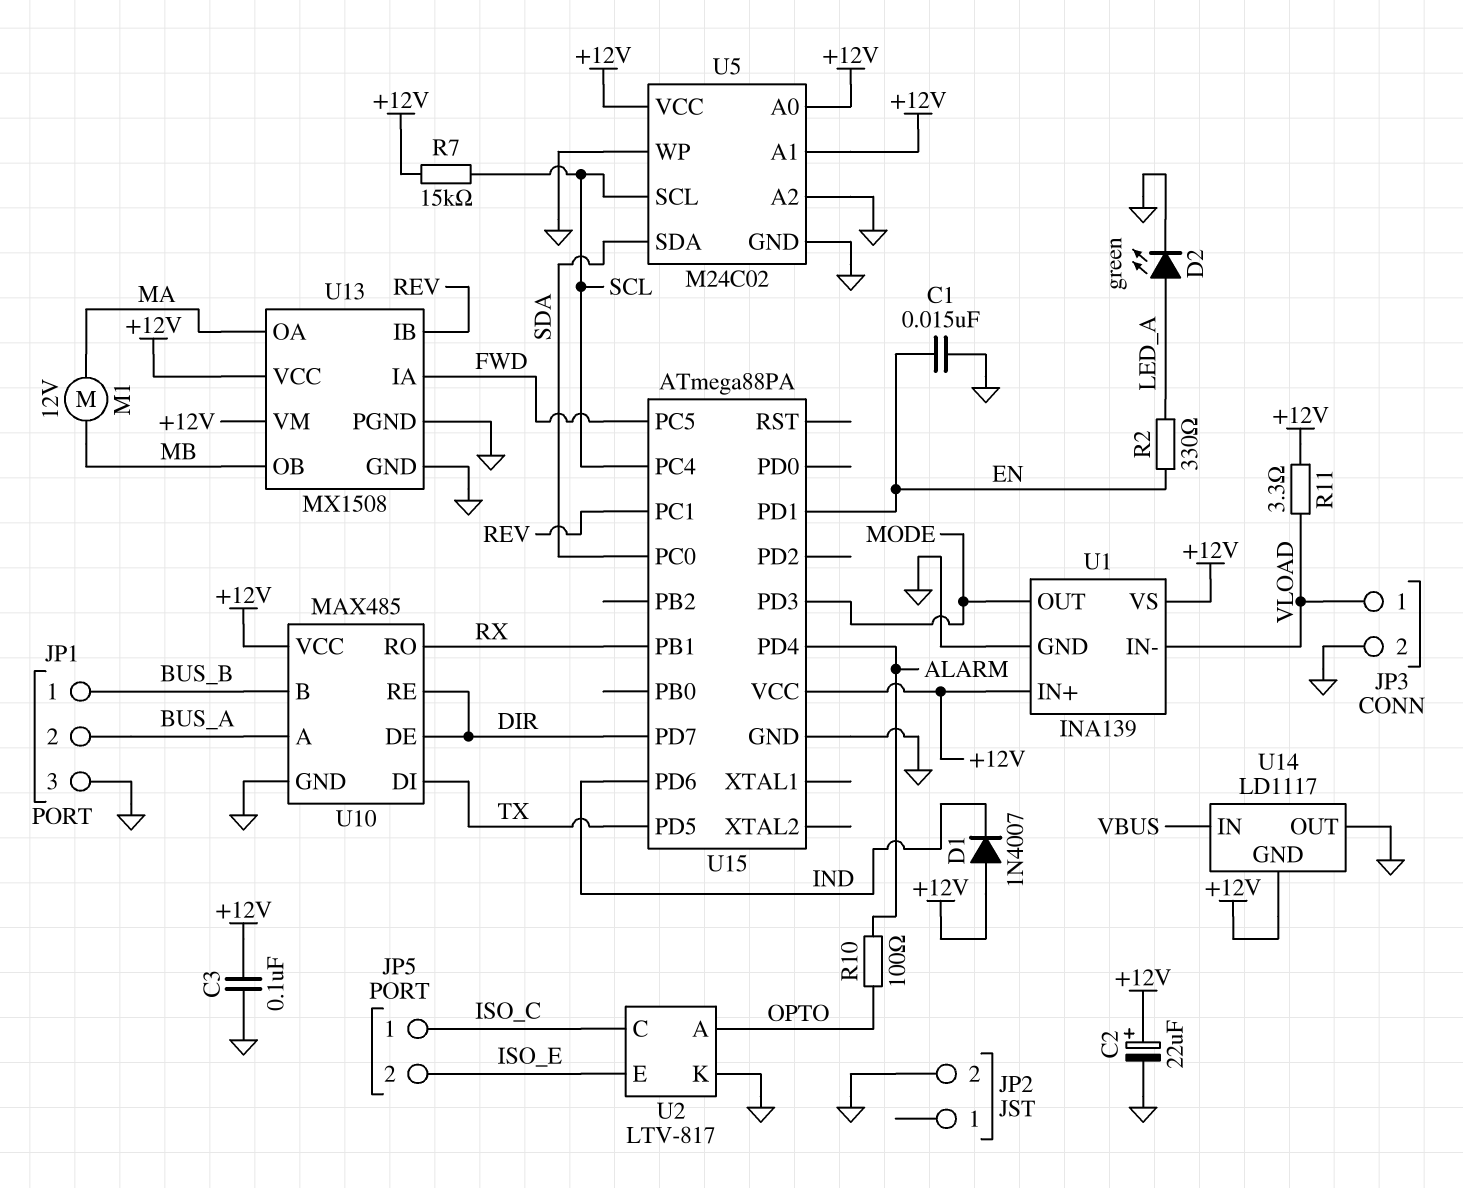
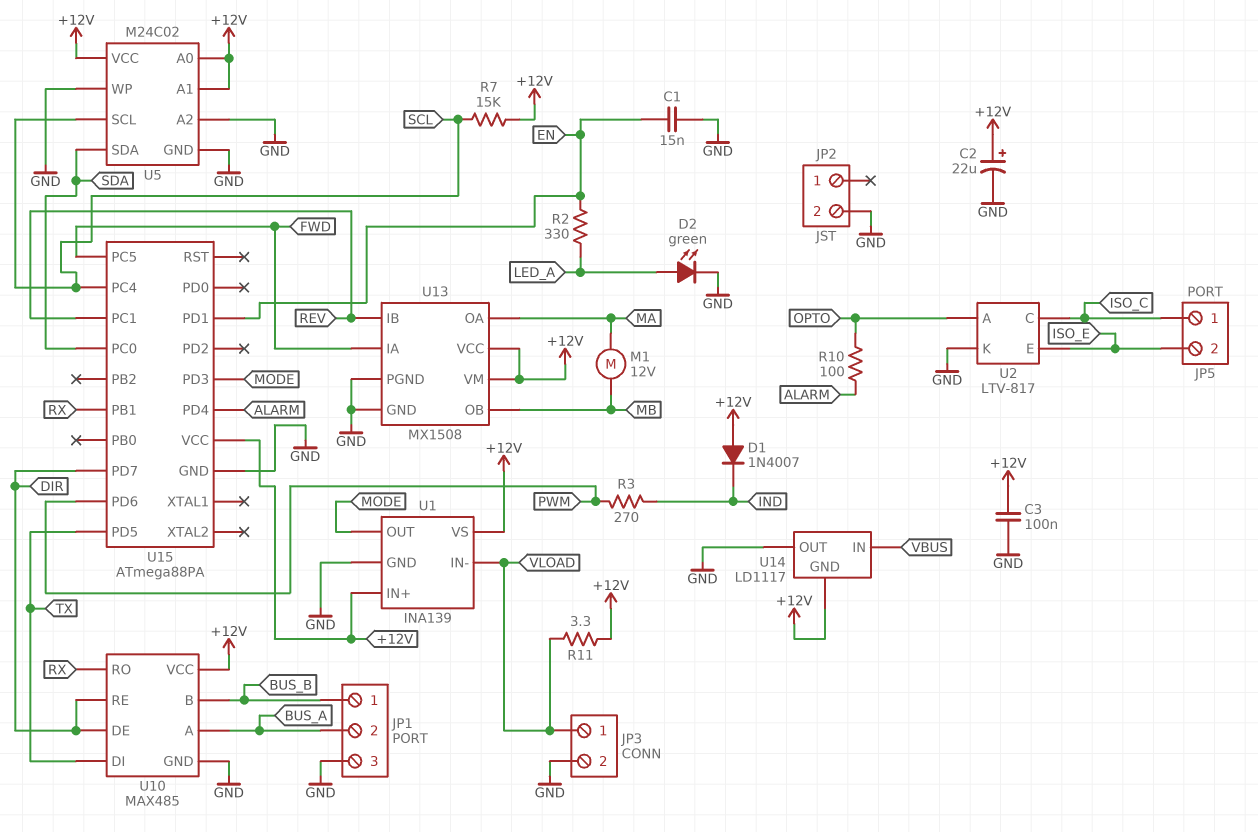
R3: none -> 270 (IND, PWM)
U15 pin PD6: IND -> PWM

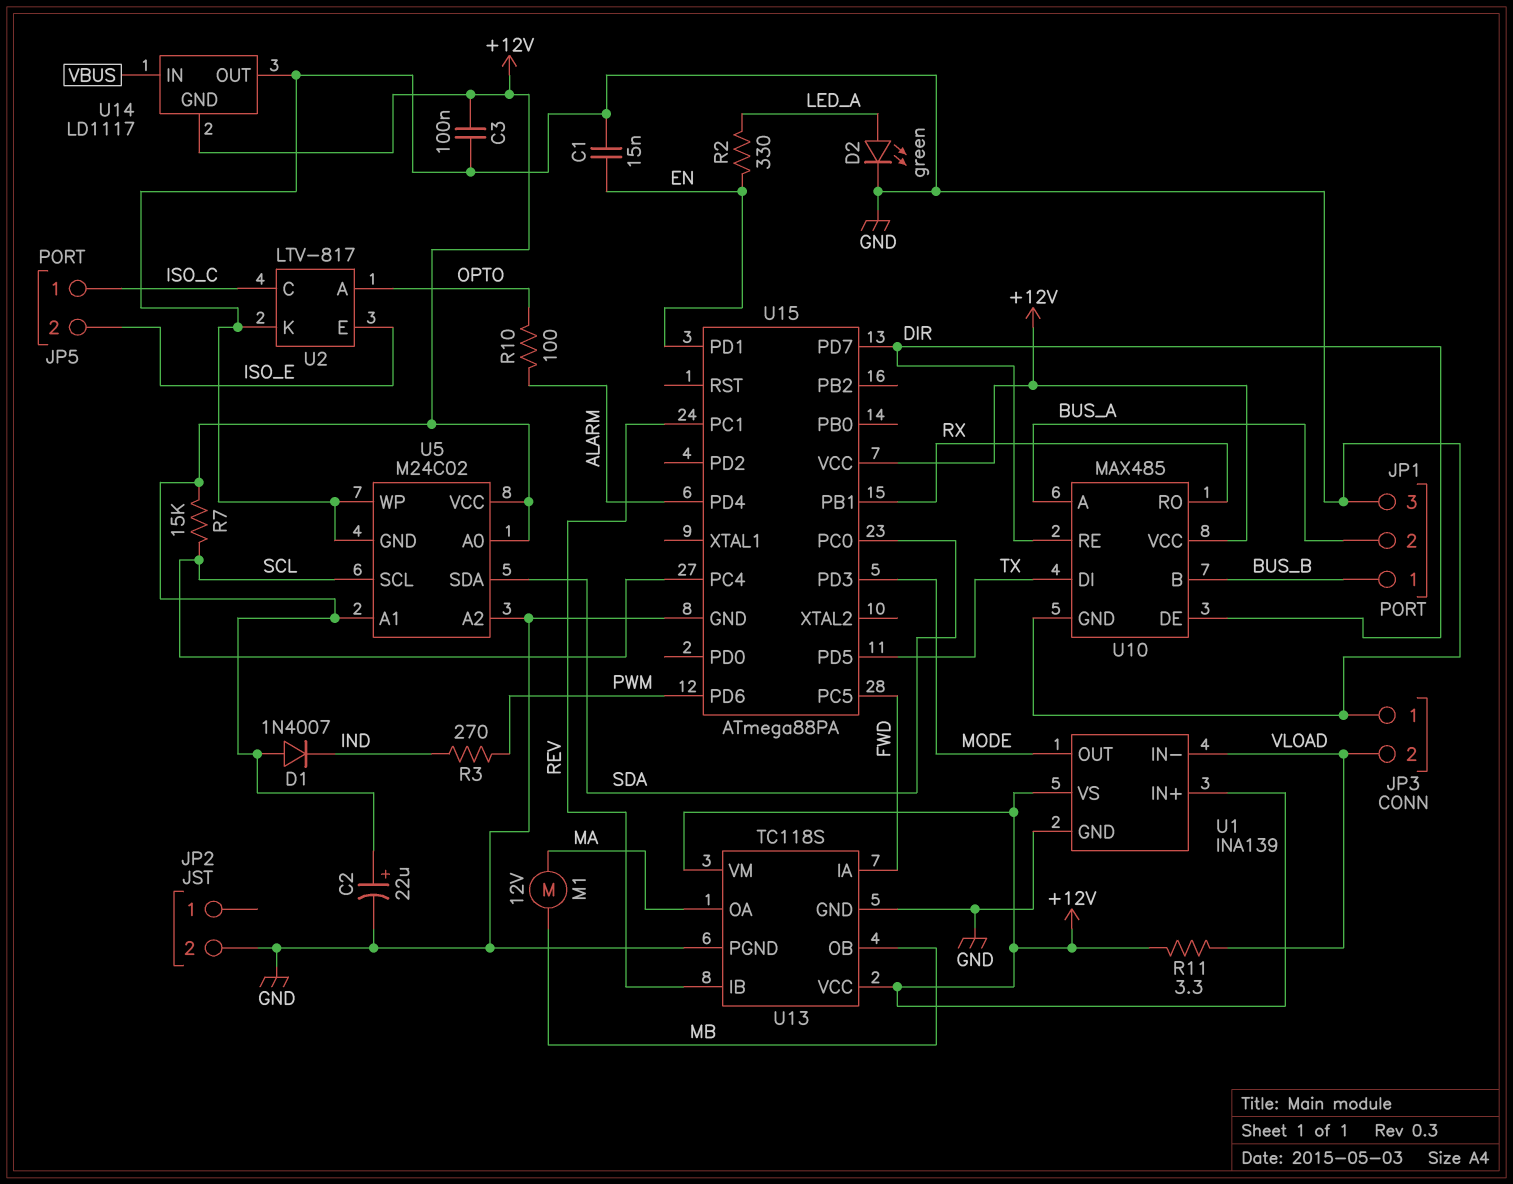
JP3 pin 1: VLOAD -> GND
JP3 pin 2: GND -> VLOAD
U13: MX1508 -> TC118S

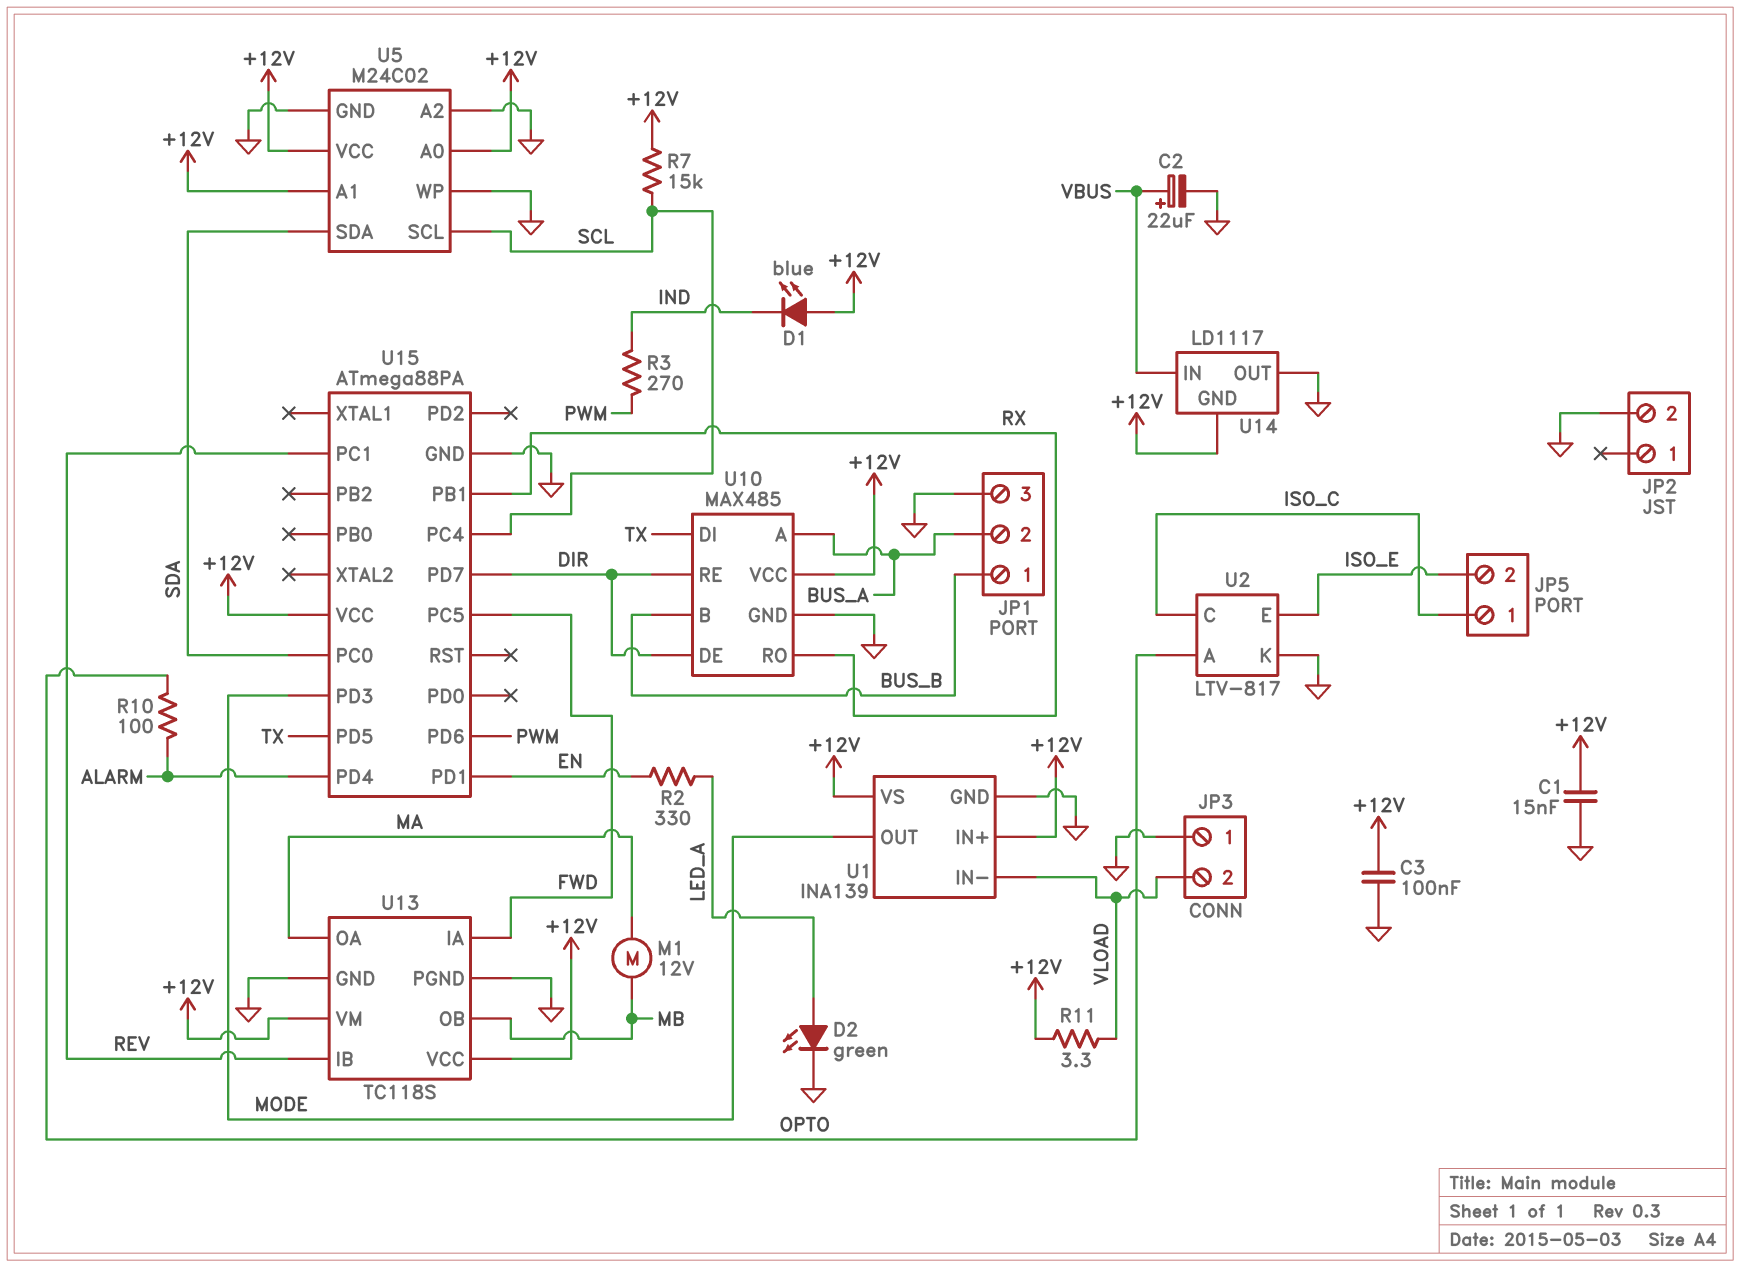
C1: 15nF (EN, GND) -> 15nF (+12V, GND)
C2: 22uF (plus +12V, minus GND) -> 22uF (plus VBUS, minus GND)
D1: diode 1N4007 (A +12V, K IND) -> LED blue (A +12V, K IND)

